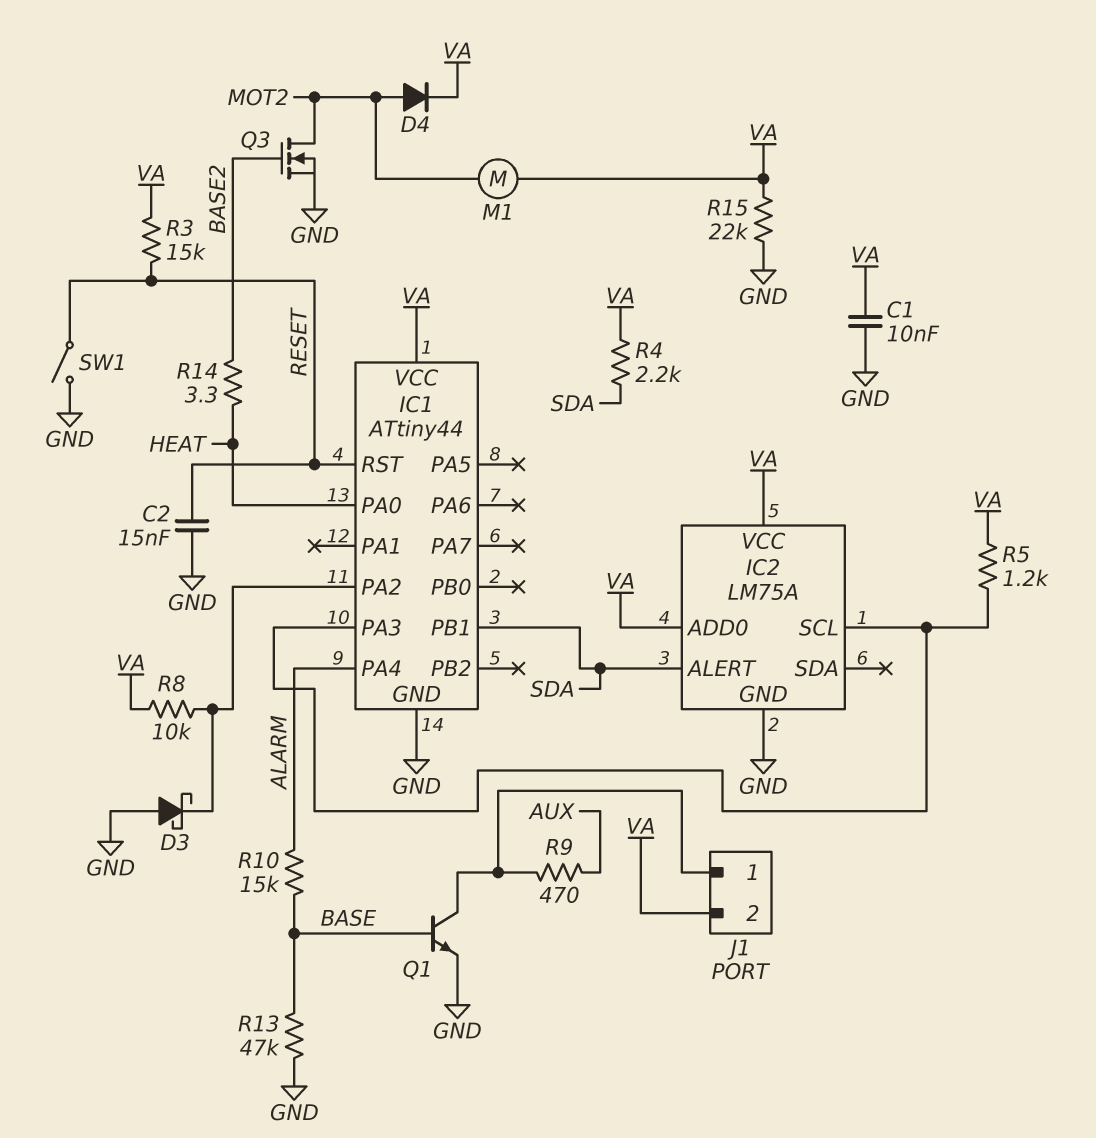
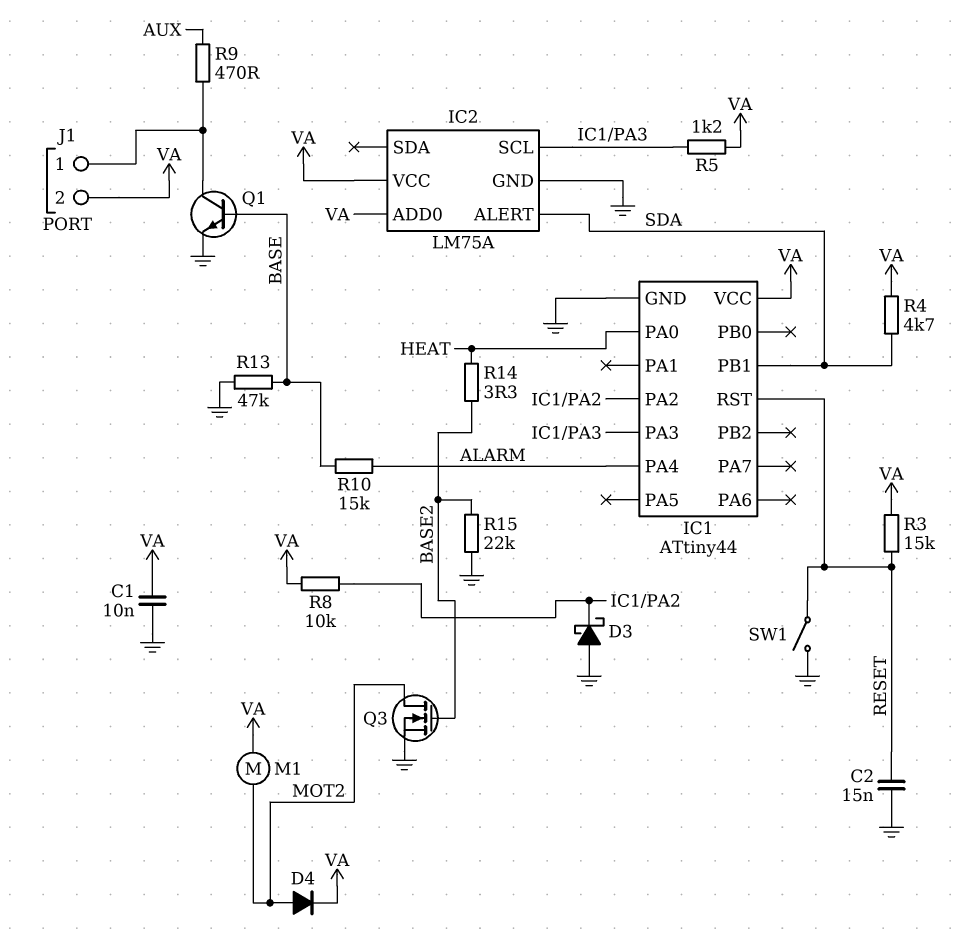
R4: 2.2k (SDA, VA) -> 4.7k (SDA, VA)
R15: 22k (GND, VA) -> 22k (BASE2, GND)

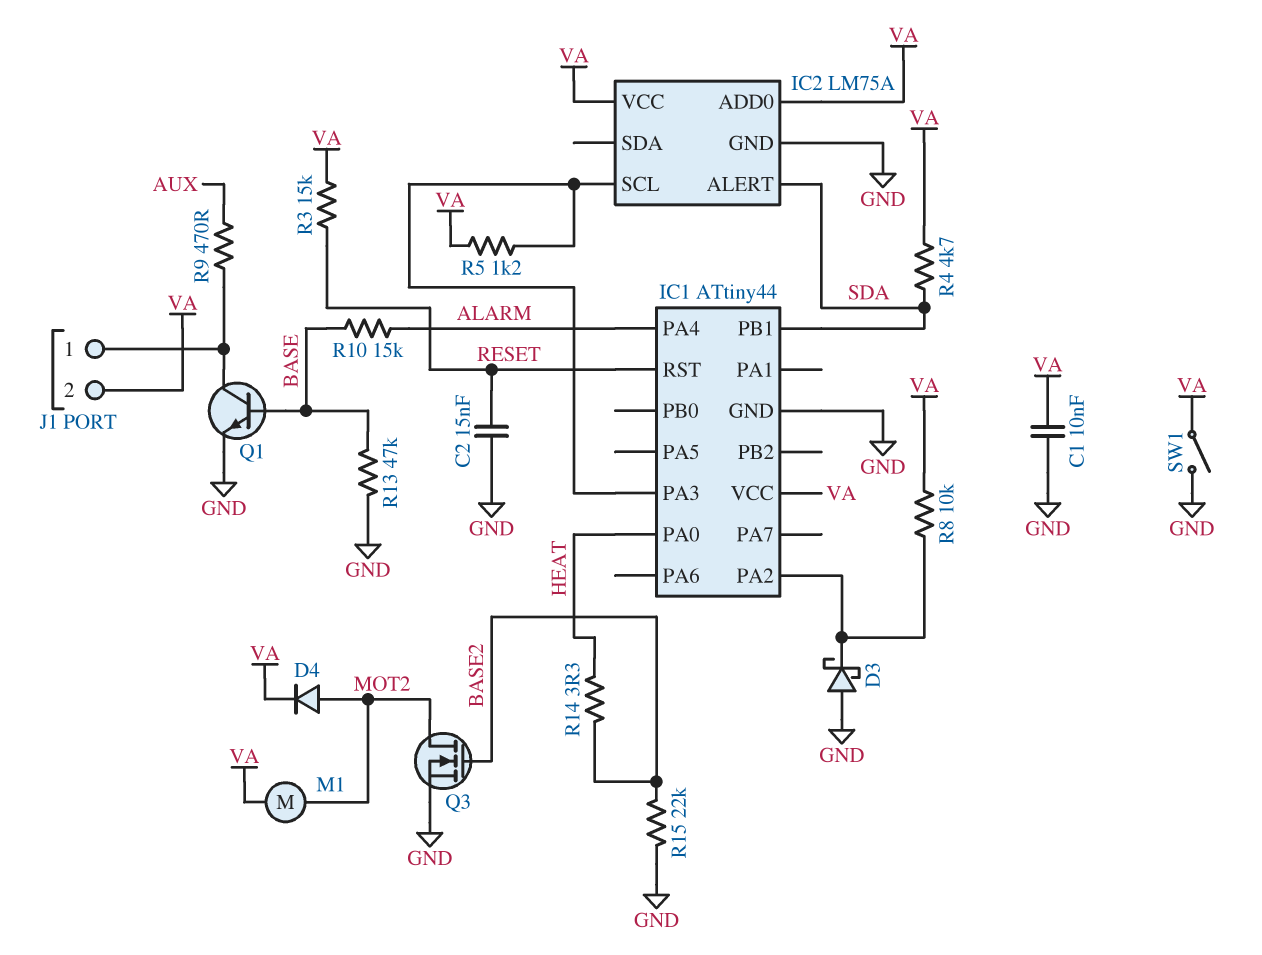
SW1: switch (GND, RESET) -> switch (GND, VA)

